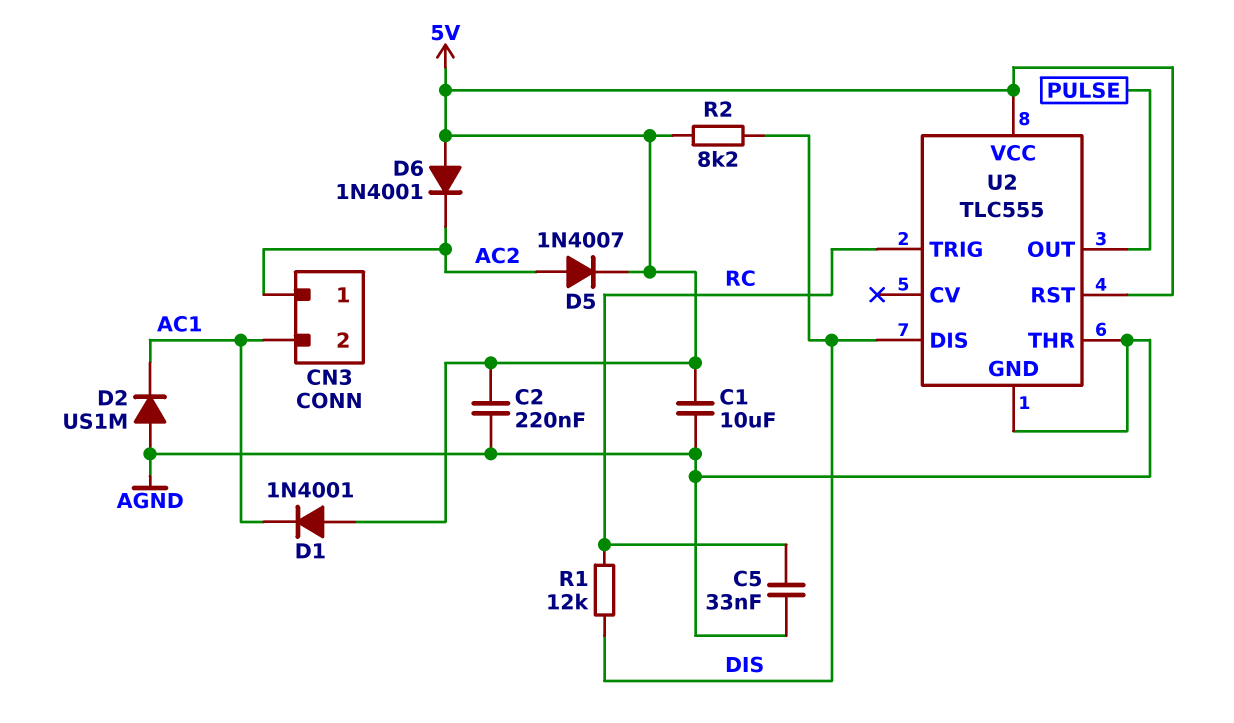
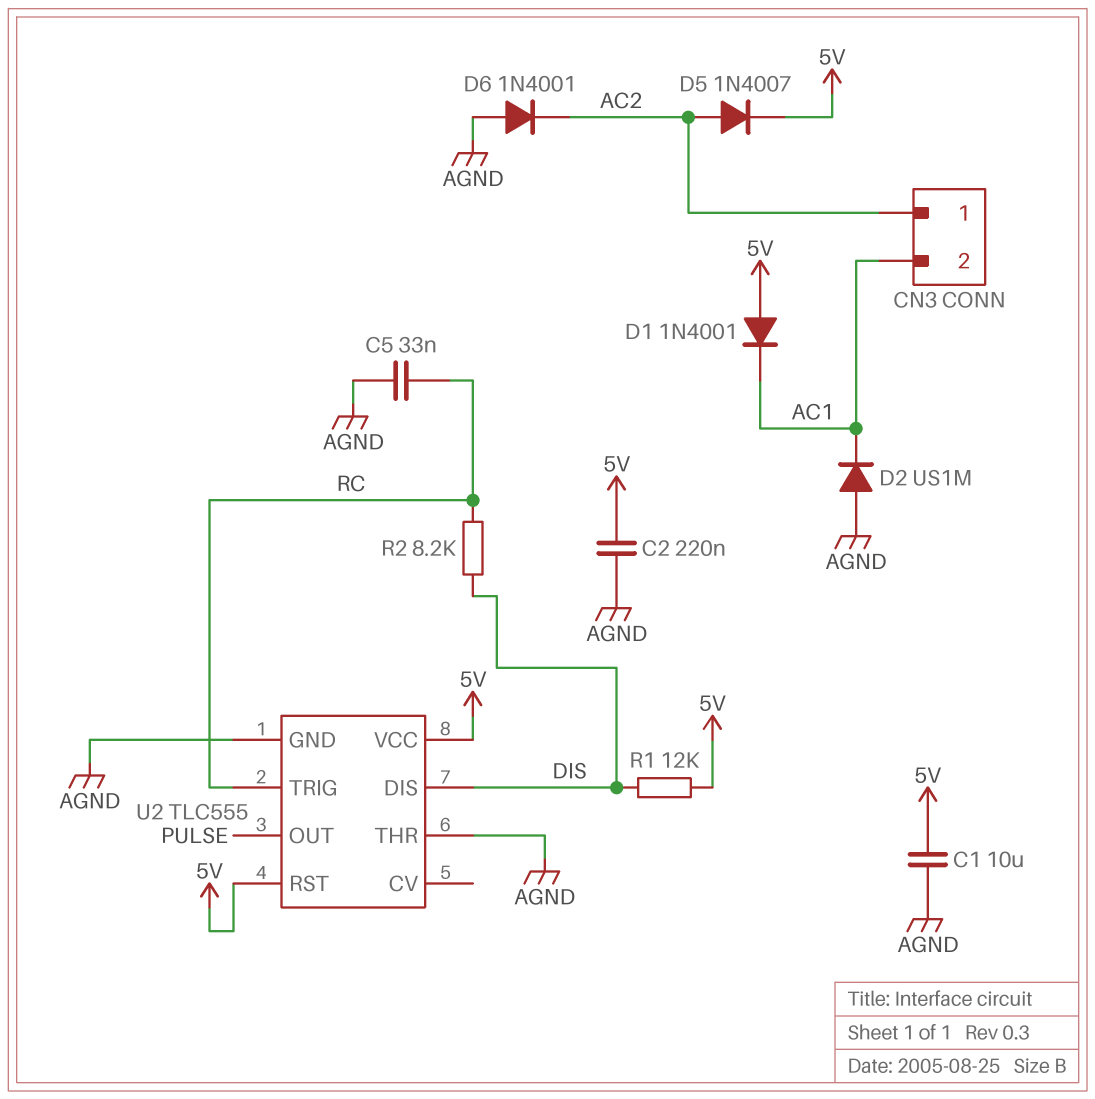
D6: diode 1N4001 (A 5V, K AC2) -> diode 1N4001 (A AGND, K AC2)
R1: 12k (DIS, RC) -> 12k (5V, DIS)
R2: 8.2k (5V, DIS) -> 8.2k (DIS, RC)

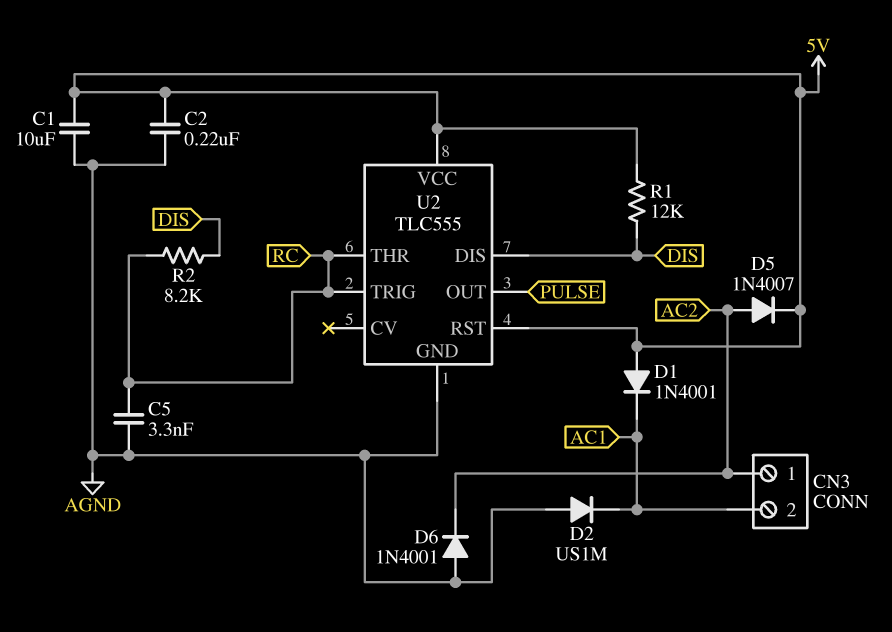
C5: 33nF (AGND, RC) -> 3.3nF (AGND, RC)
U2 pin THR: AGND -> RC

